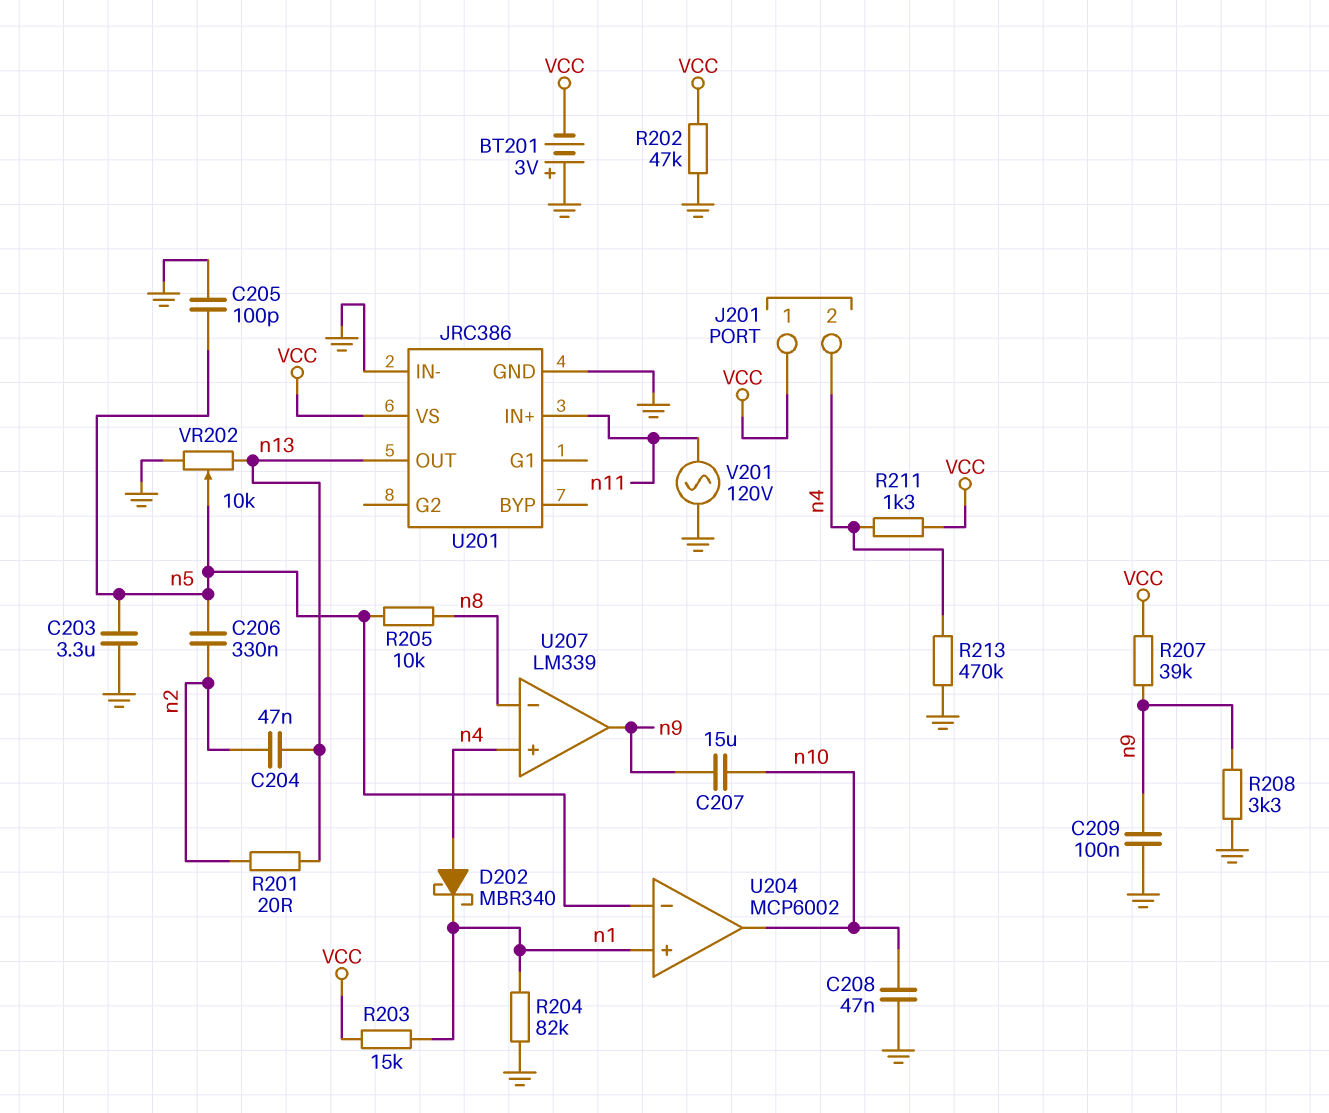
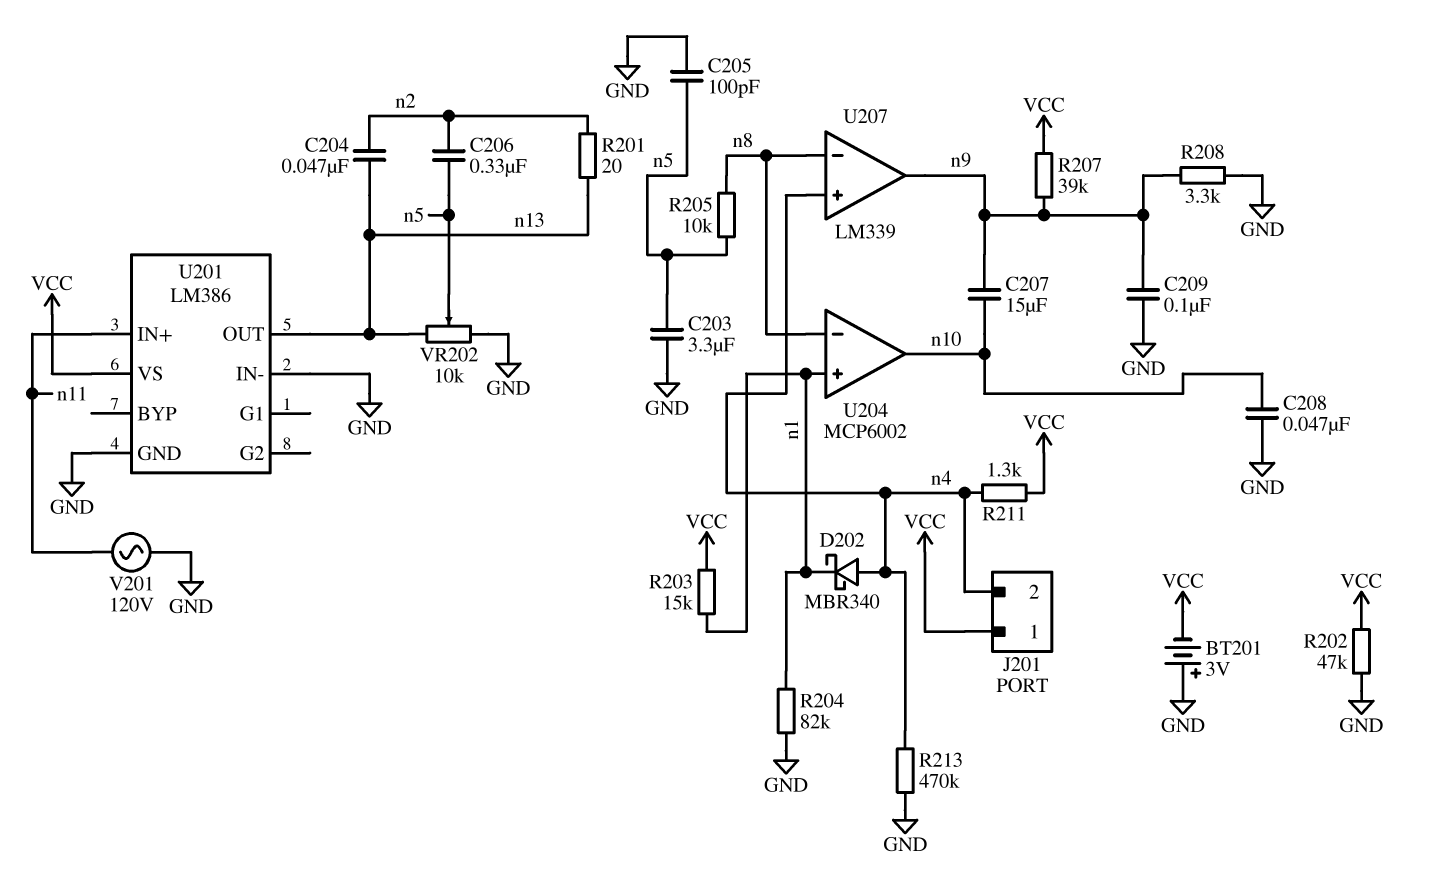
U201: JRC386 -> LM386
U204 pin in-: n5 -> n8

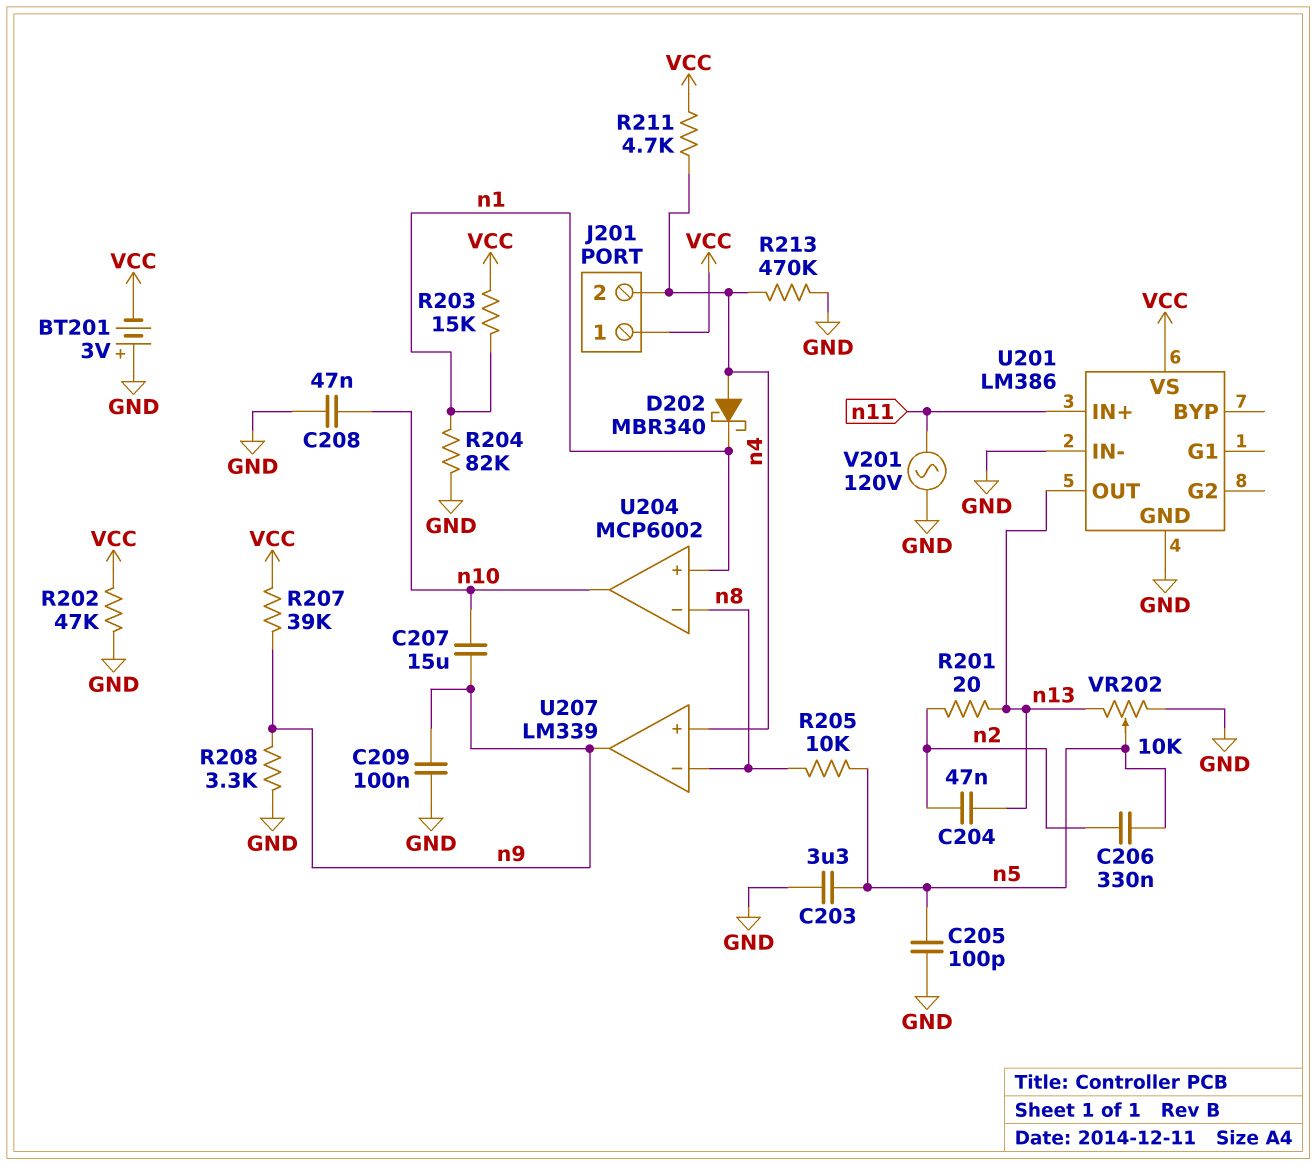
R211: 1.3k (VCC, n4) -> 4.7k (VCC, n4)

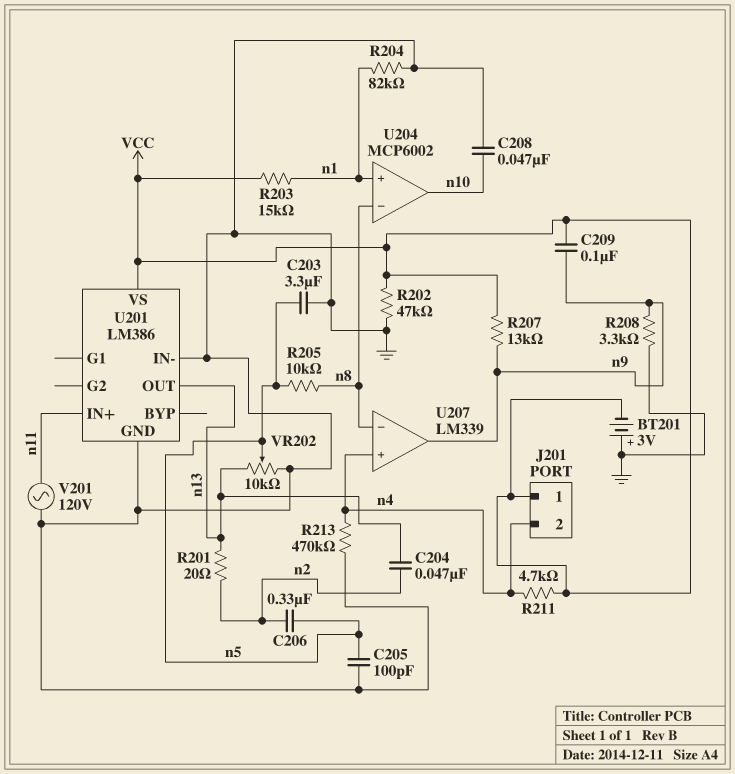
C207: 15uF (n9, n10) -> none
C209: 100nF (GND, n9) -> 100nF (VCC, n9)
D202: schottky MBR340 (A n4, K n1) -> none
R207: 39k (VCC, n9) -> 13k (VCC, n9)

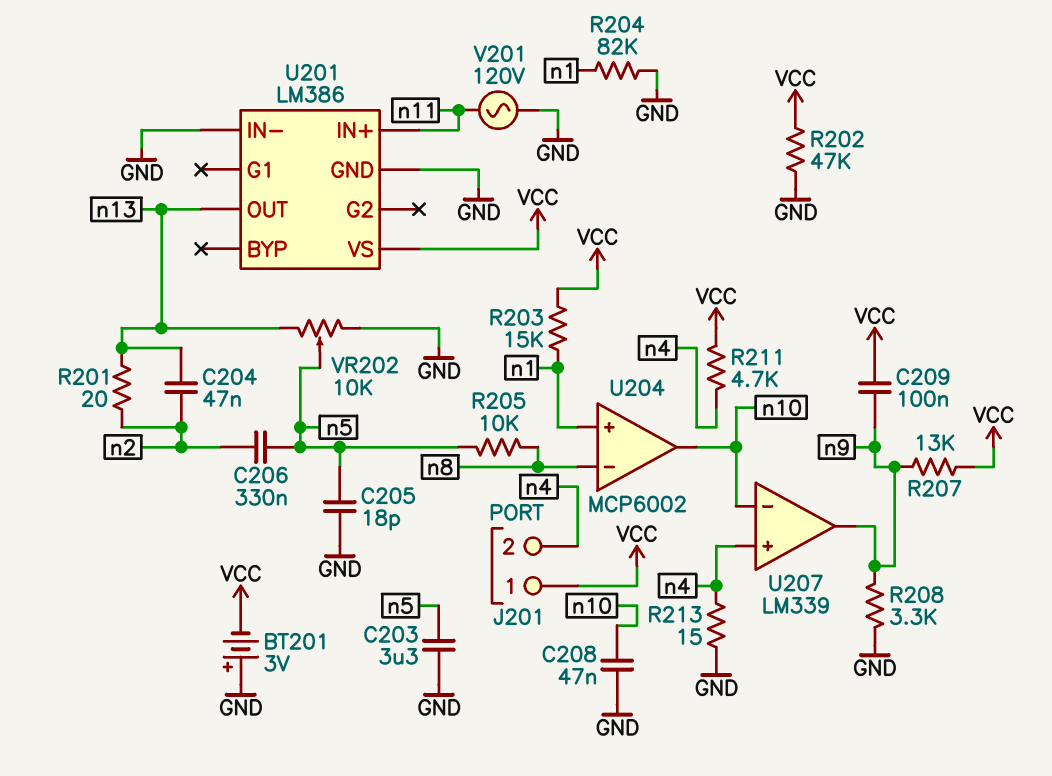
C205: 100pF (GND, n5) -> 18pF (GND, n5)
R213: 470k (GND, n4) -> 15 (GND, n4)
U207 pin in-: n8 -> n10

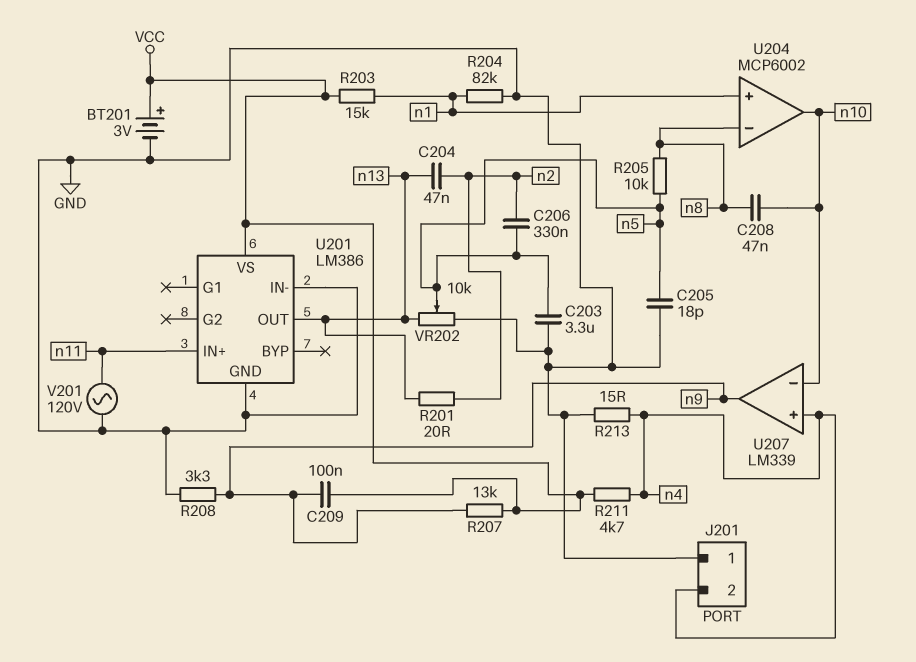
BT201: 3V (plus GND, minus VCC) -> 3V (plus VCC, minus GND)
C208: 47nF (GND, n10) -> 47nF (n8, n10)
J201 pin 1: VCC -> GND
R202: 47k (GND, VCC) -> none

